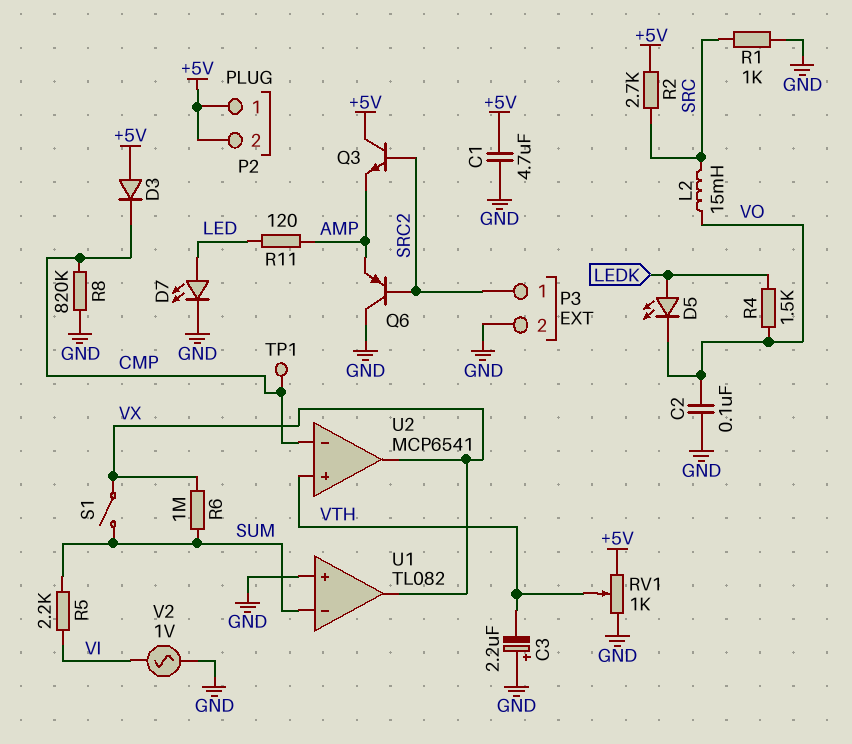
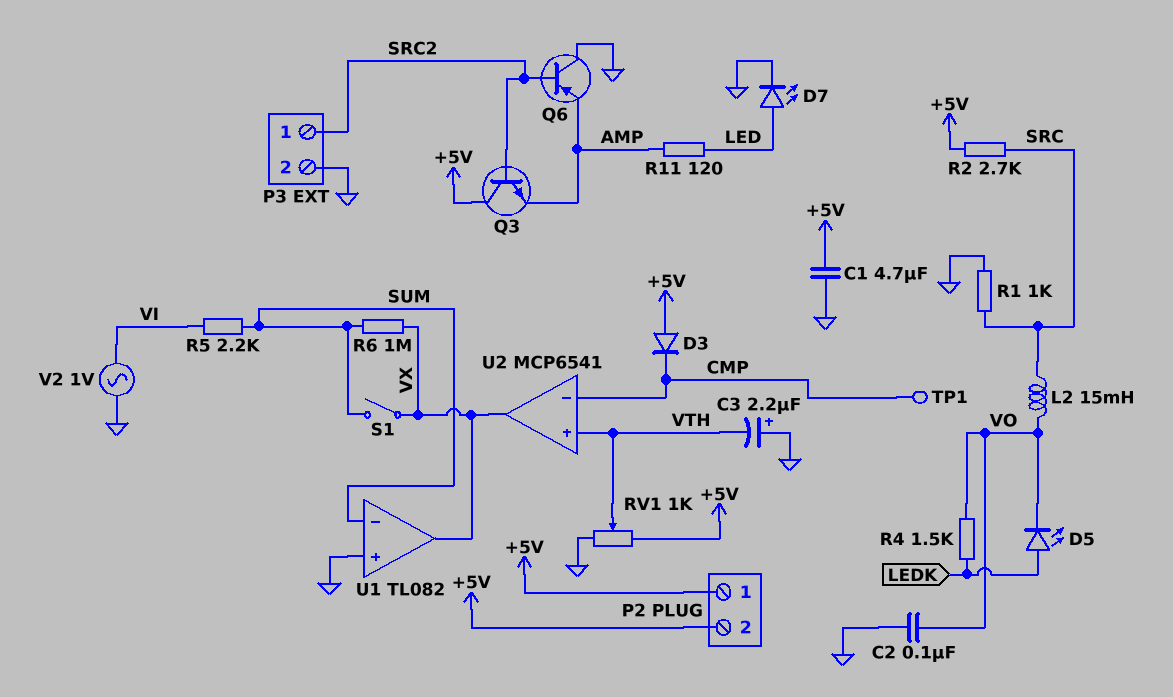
R8: 820k (CMP, GND) -> none

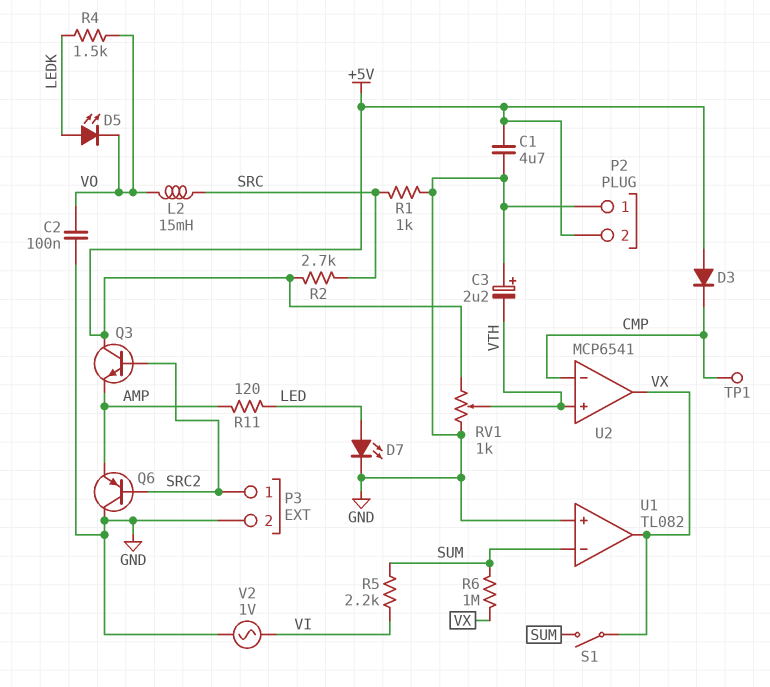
P2 pin 1: +5V -> GND

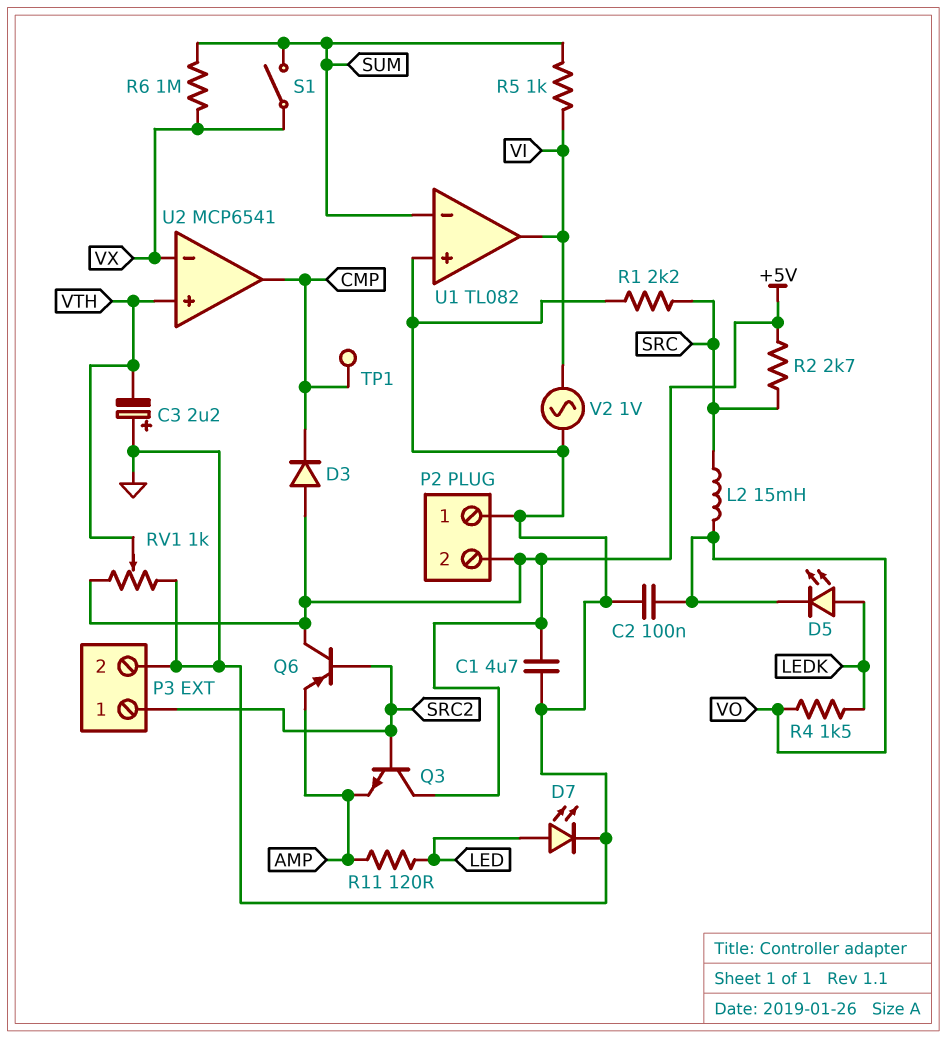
Q6: PNP (B SRC2, C GND, E AMP) -> PNP (B SRC2, C +5V, E AMP)
R1: 1k (GND, SRC) -> 2.2k (GND, SRC)
R5: 2.2k (SUM, VI) -> 1k (SUM, VI)
U1 pin out: VX -> VI
U2 pin in-: CMP -> VX
U2 pin out: VX -> CMP

